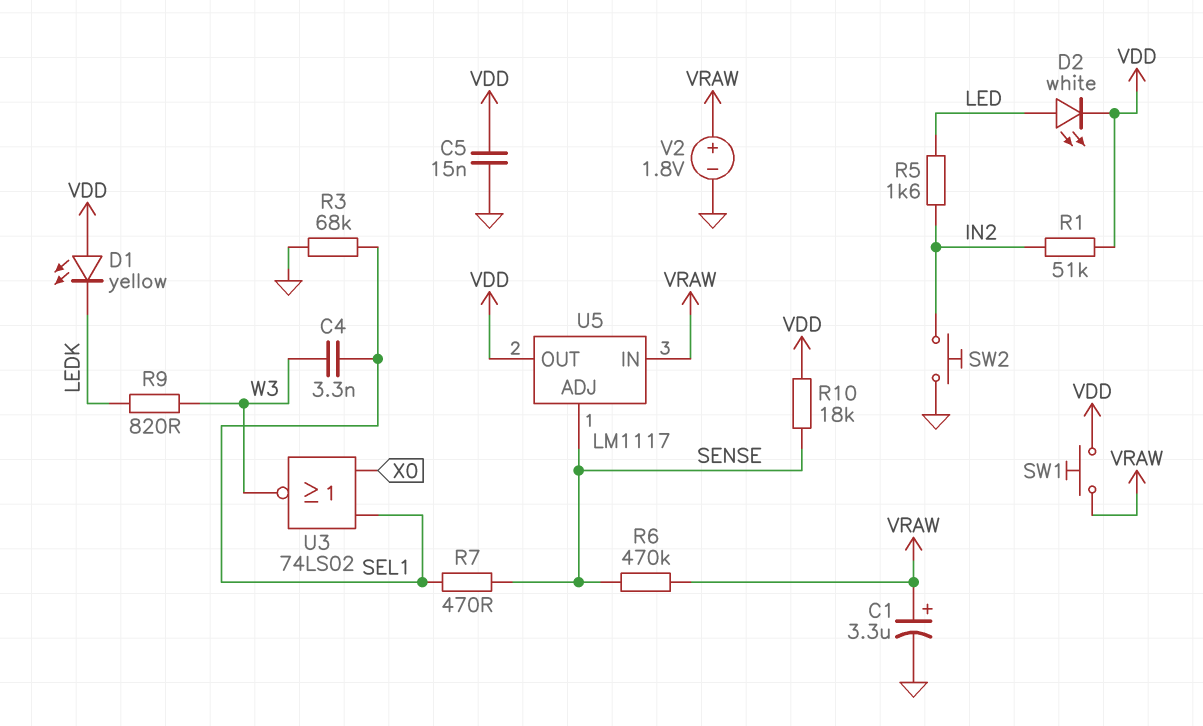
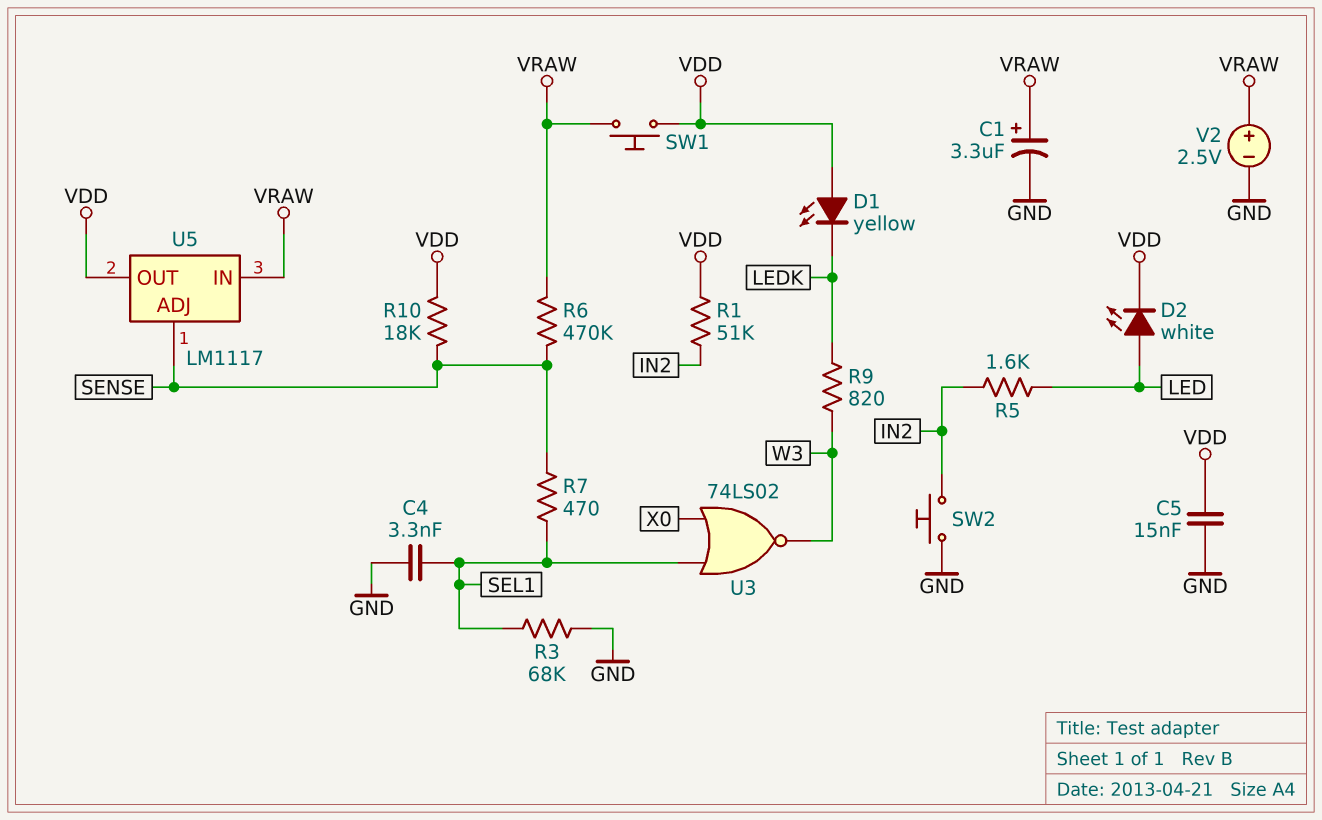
C4: 3.3nF (SEL1, W3) -> 3.3nF (GND, SEL1)
V2: 1.8V (plus VRAW, minus GND) -> 2.5V (plus VRAW, minus GND)

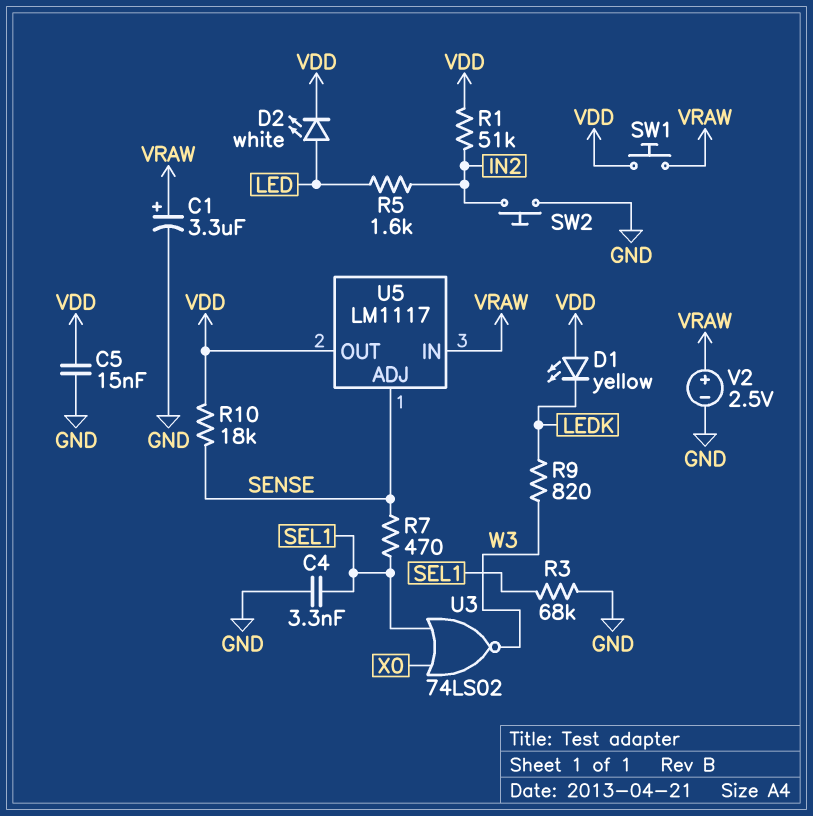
R6: 470k (SENSE, VRAW) -> none

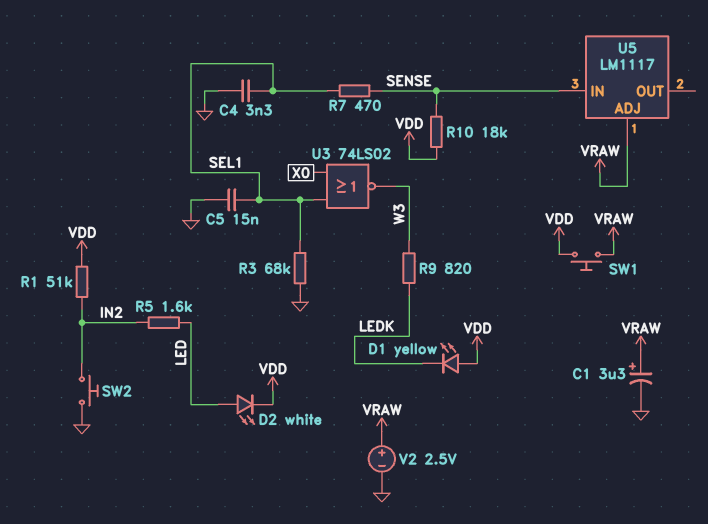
C5: 15nF (GND, VDD) -> 15nF (GND, SEL1)
U5 pin ADJ: SENSE -> VRAW
U5 pin IN: VRAW -> SENSE
U5 pin OUT: VDD -> none

